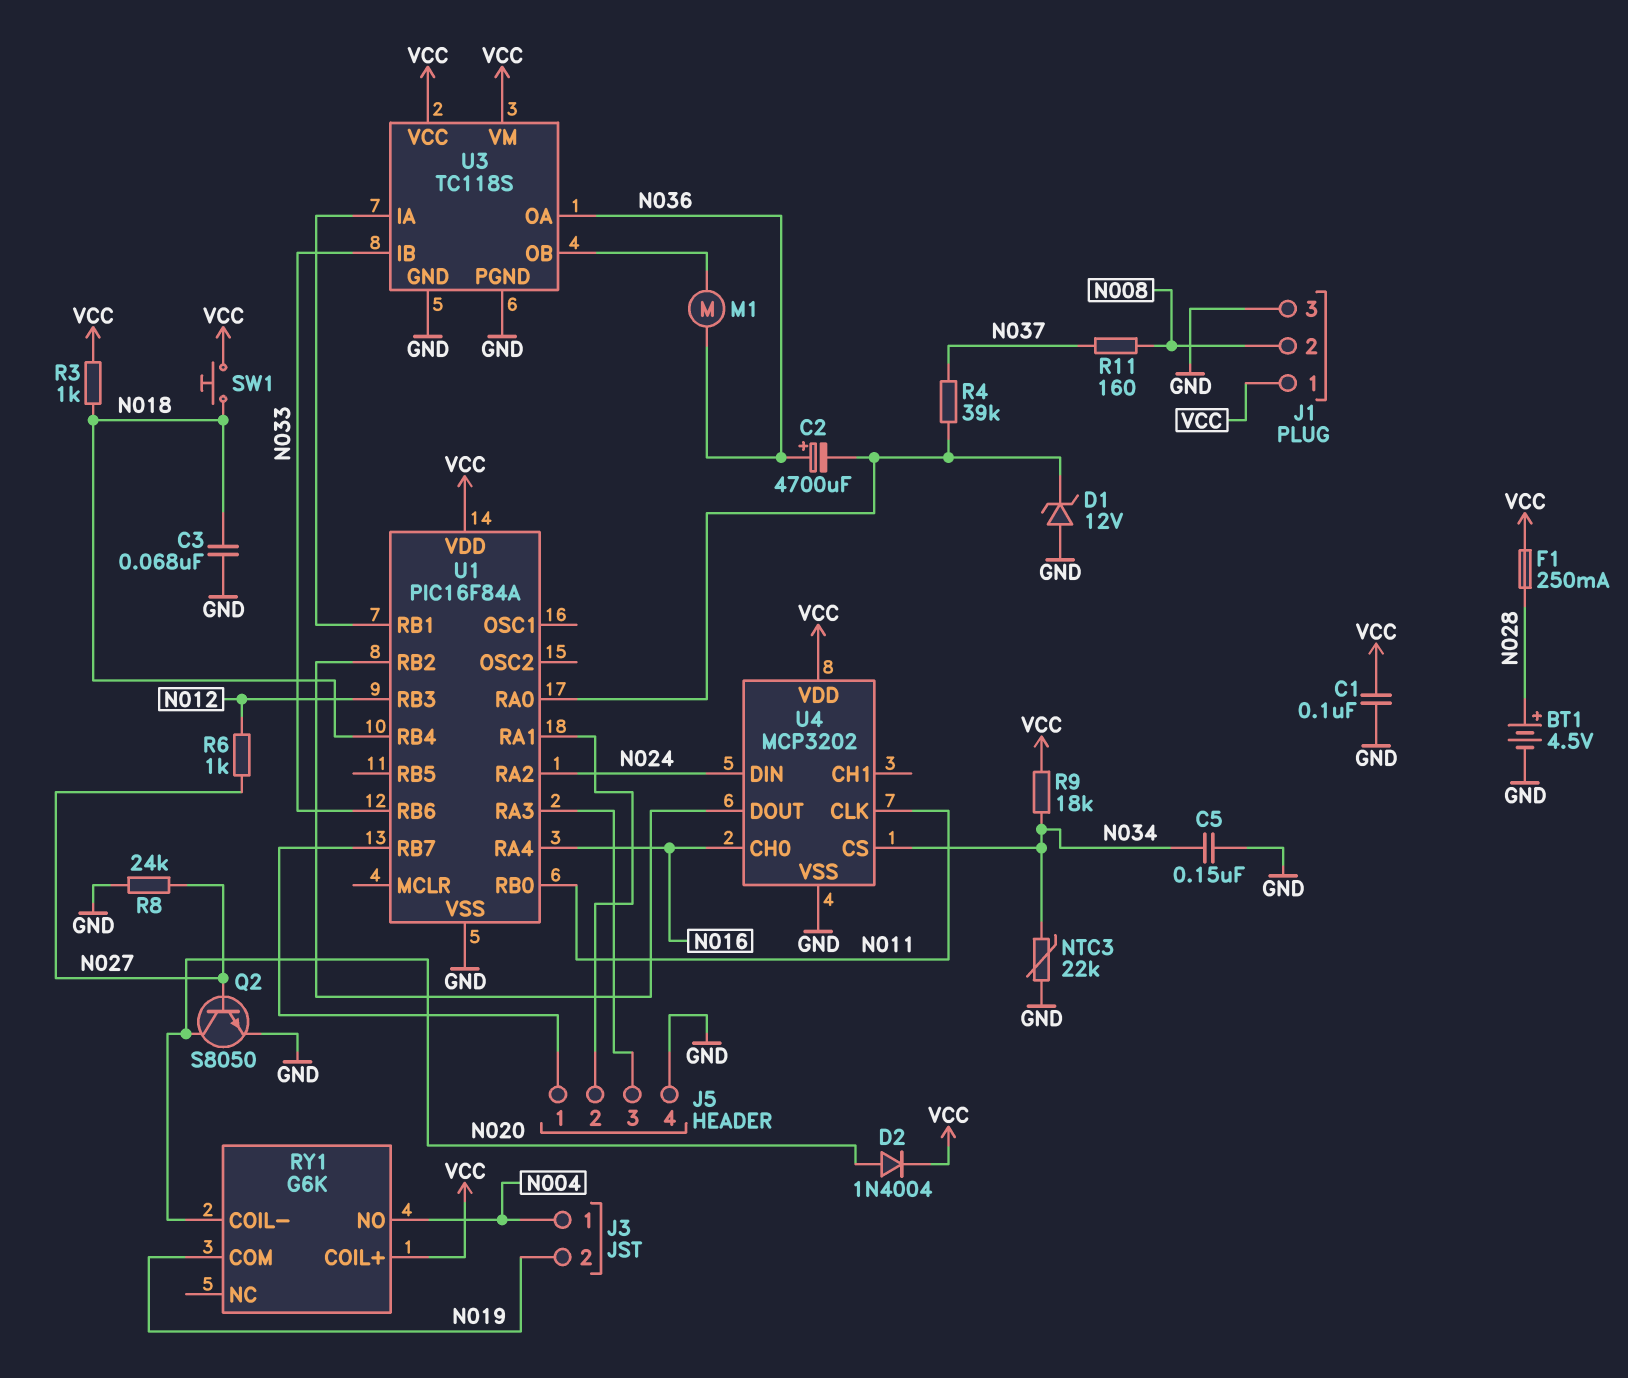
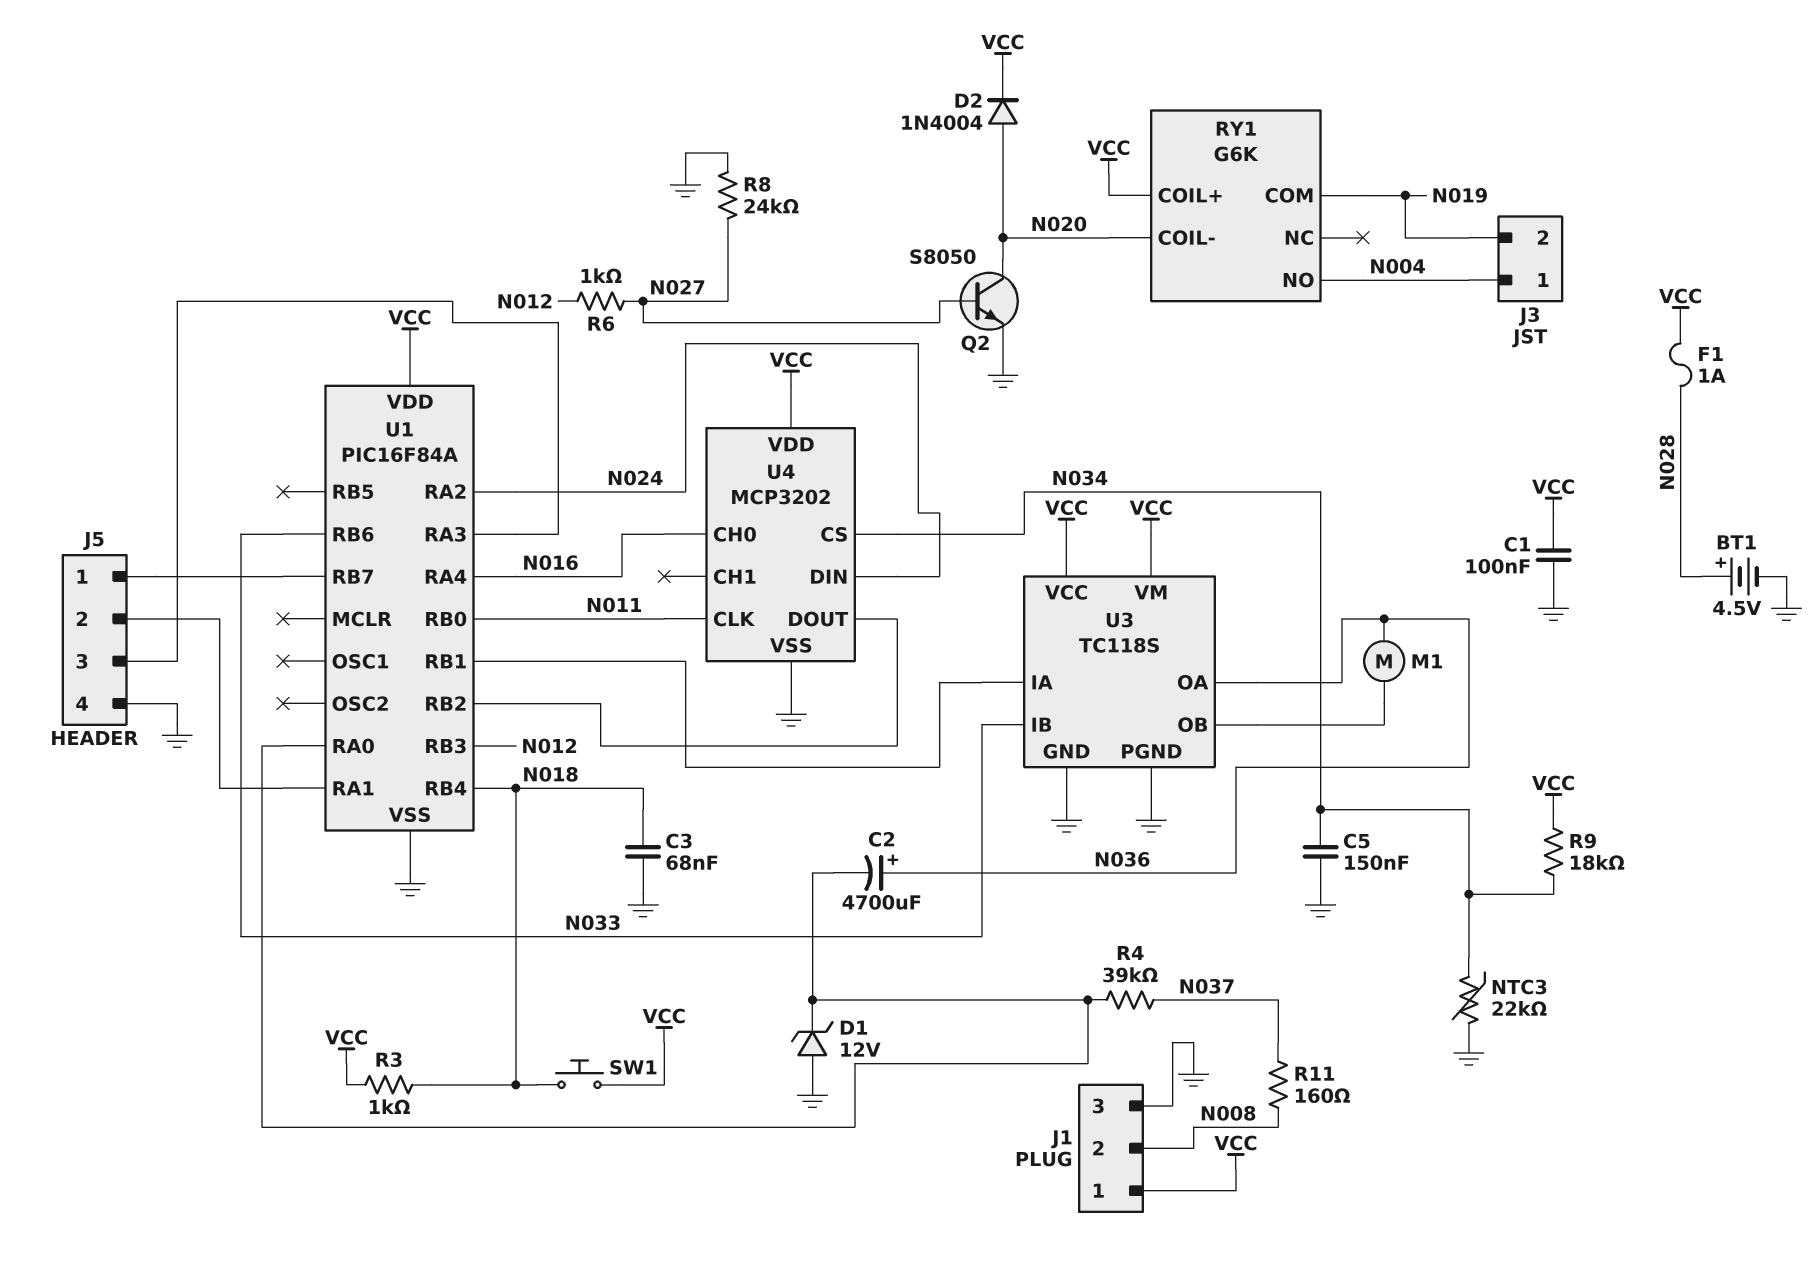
F1: 250mA (N028, VCC) -> 1A (N028, VCC)

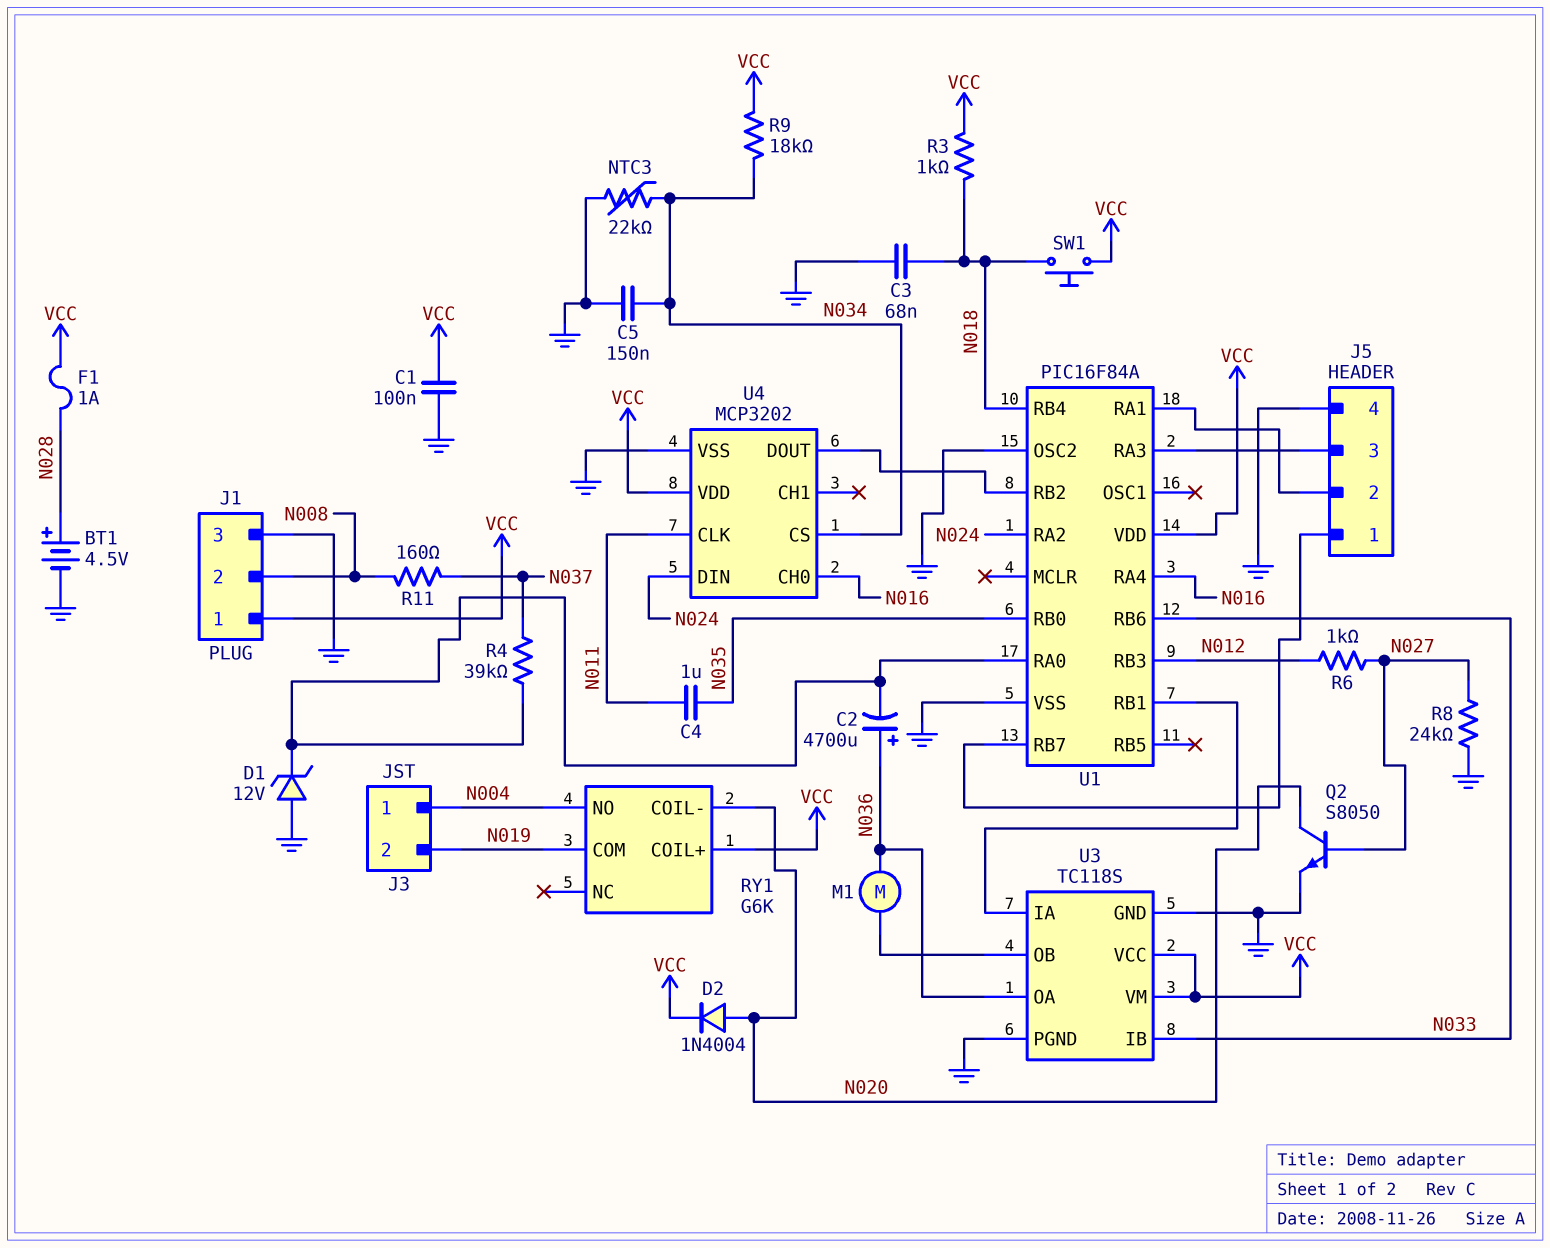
C4: none -> 1uF (N011, N035)
U1 pin OSC2: none -> GND
U1 pin RB0: N011 -> N035

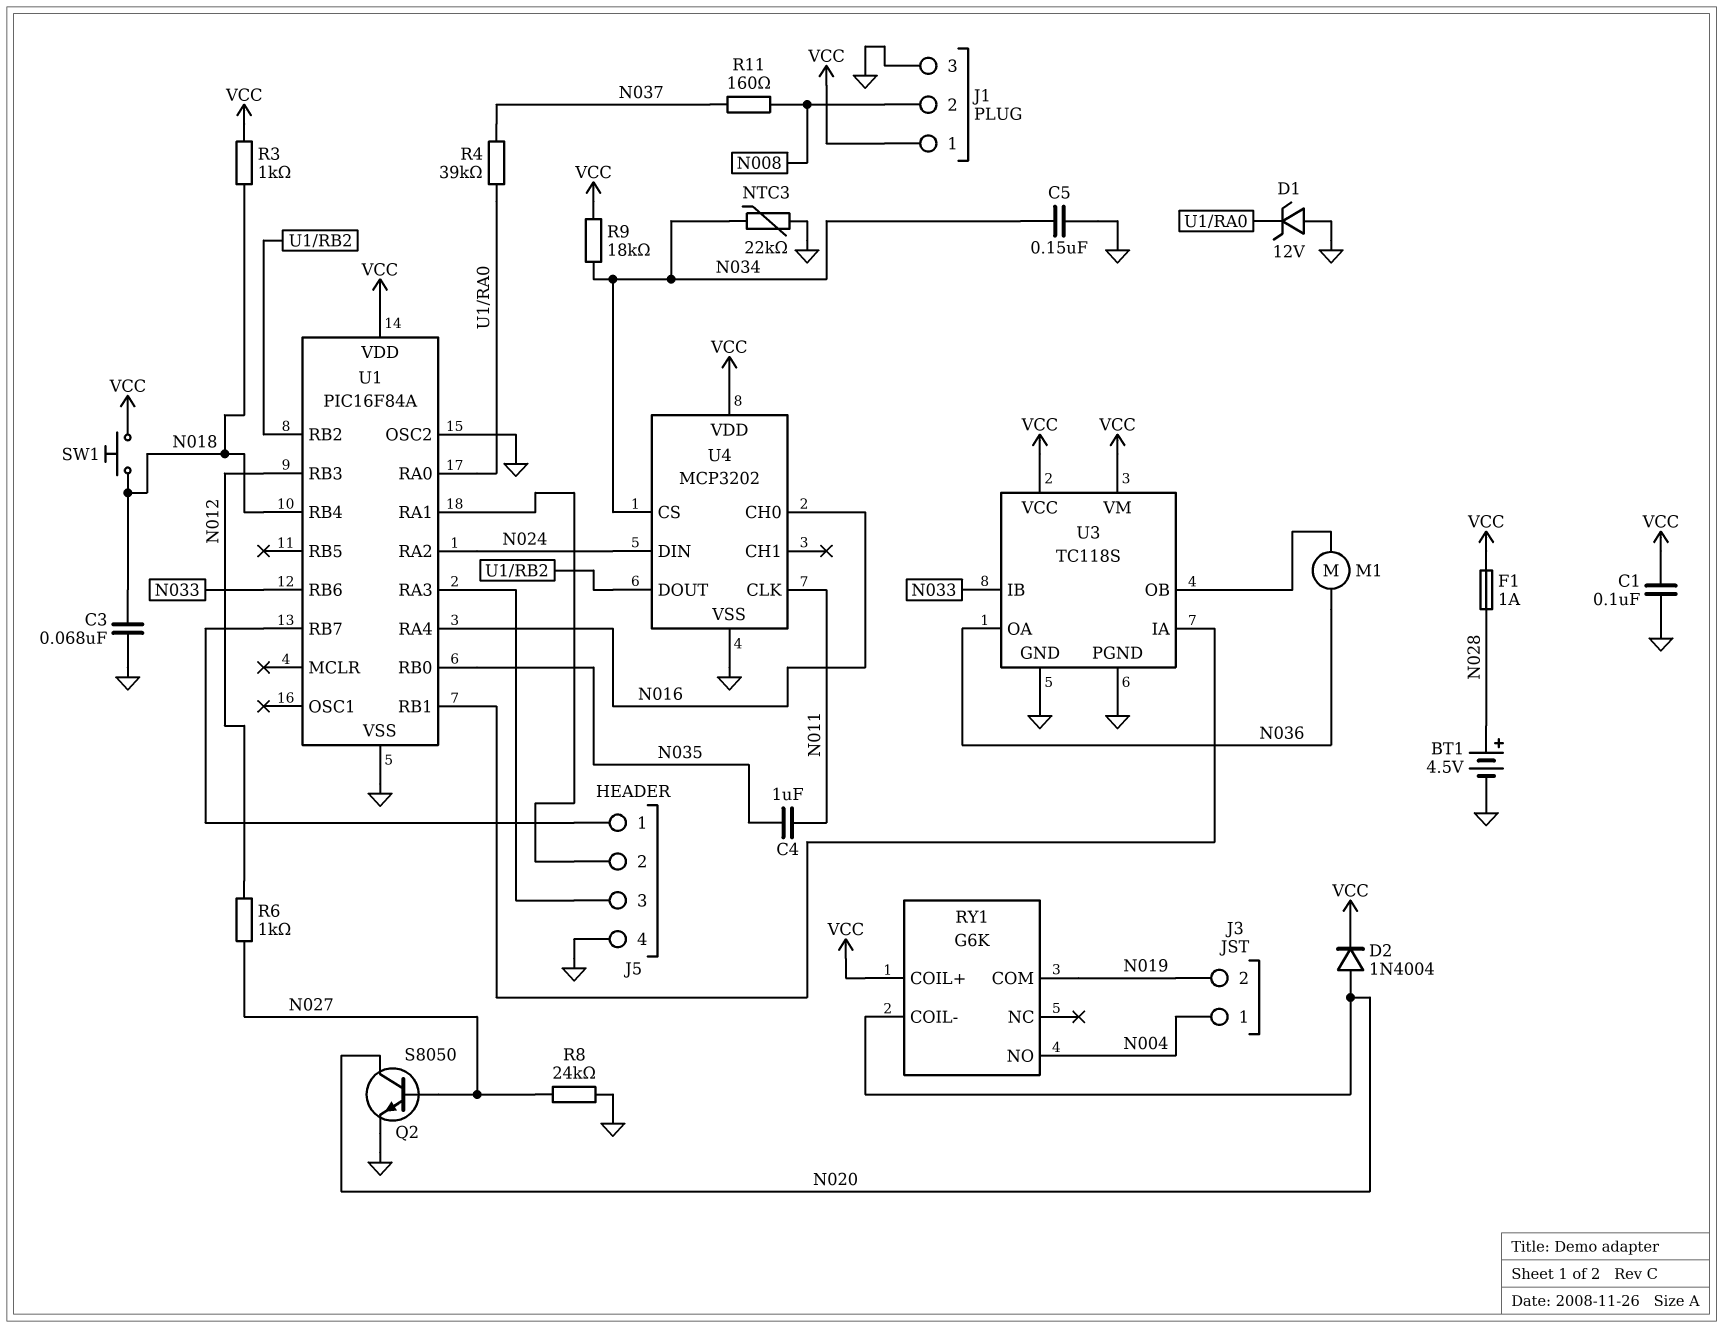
C2: 4700uF (plus N036, minus U1/RA0) -> none

